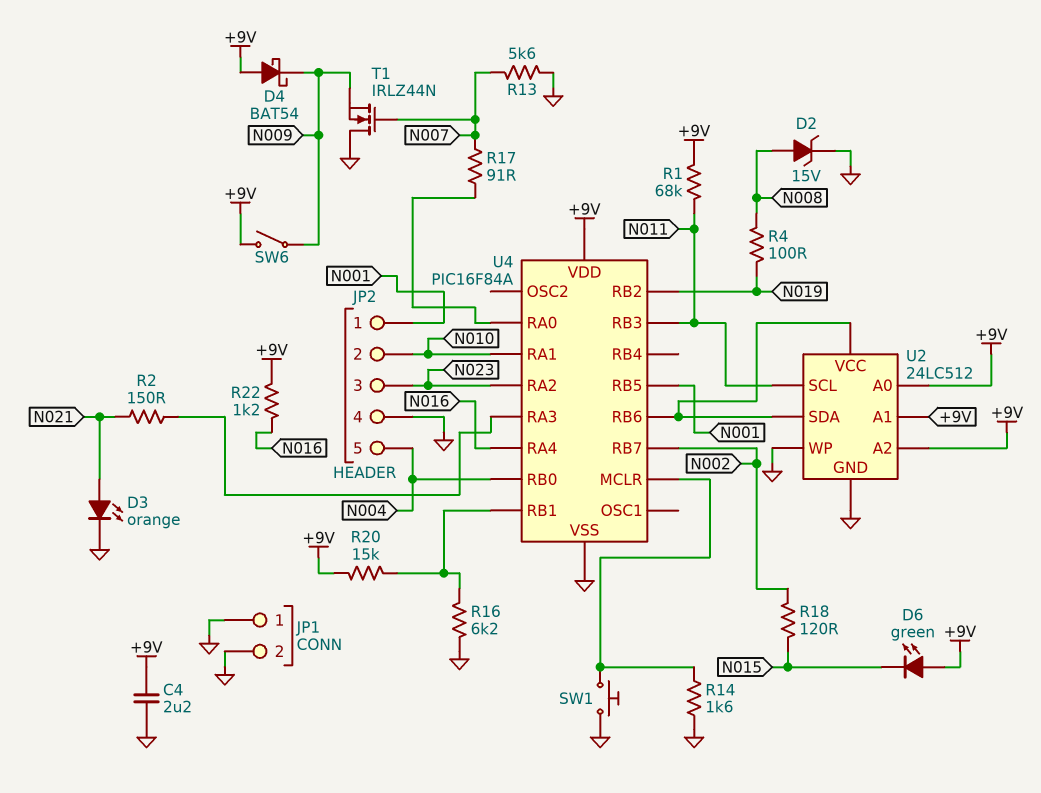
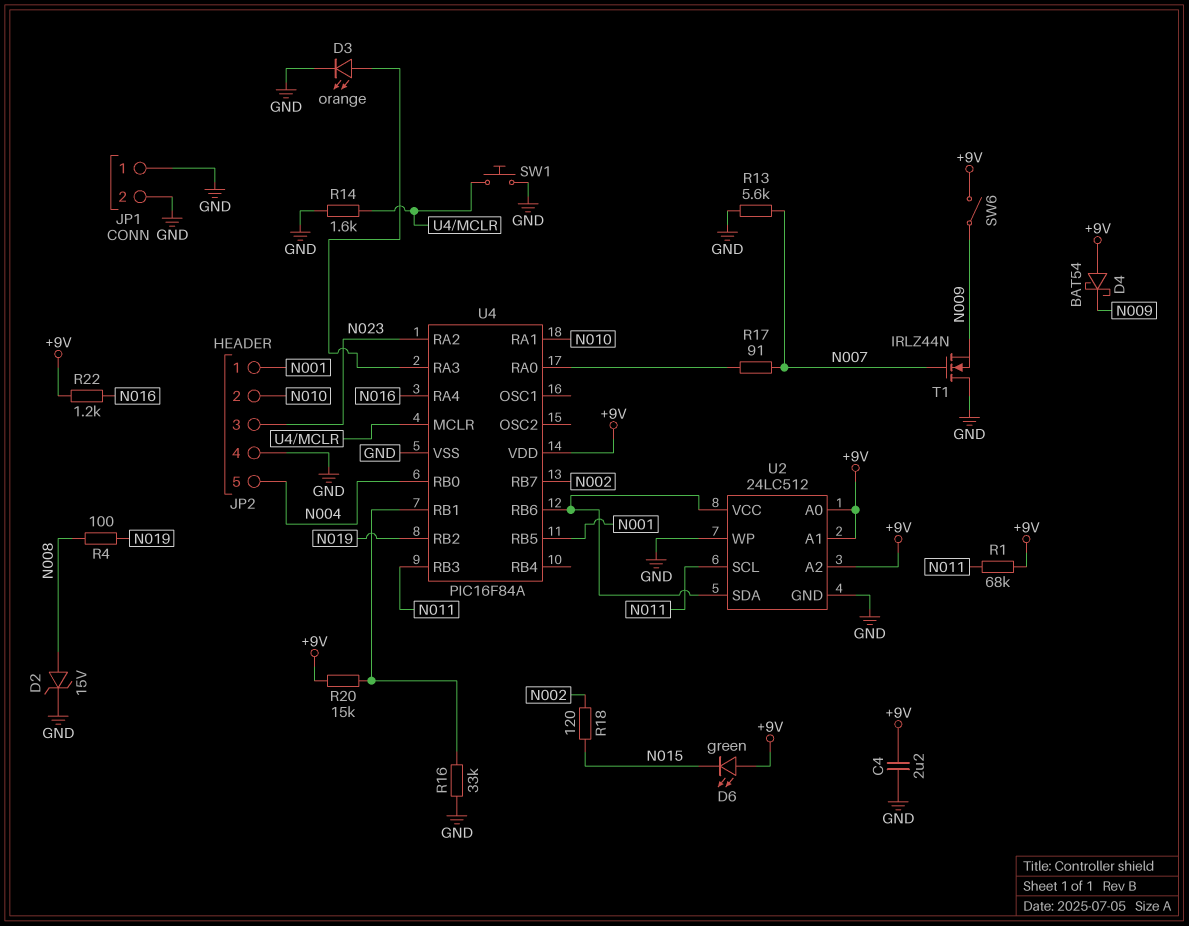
D3: LED orange (A N021, K GND) -> LED orange (A U4/RA3, K GND)
R2: 150 (N021, U4/RA3) -> none
R16: 6.2k (GND, U4/RB1) -> 33k (GND, U4/RB1)

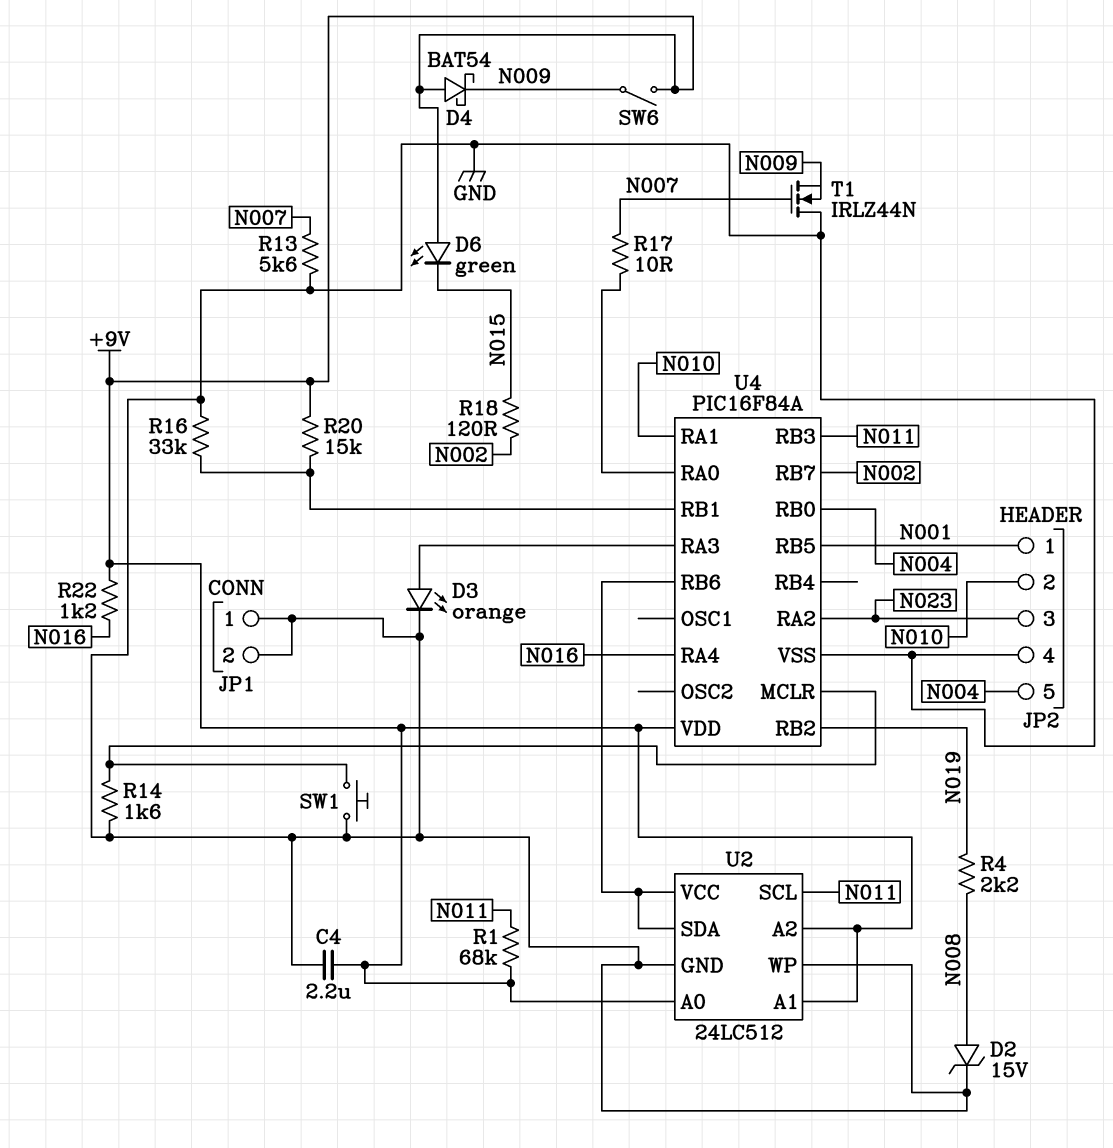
R4: 100 (N008, N019) -> 2.2k (N008, N019)
R17: 91 (N007, U4/RA0) -> 10 (N007, U4/RA0)

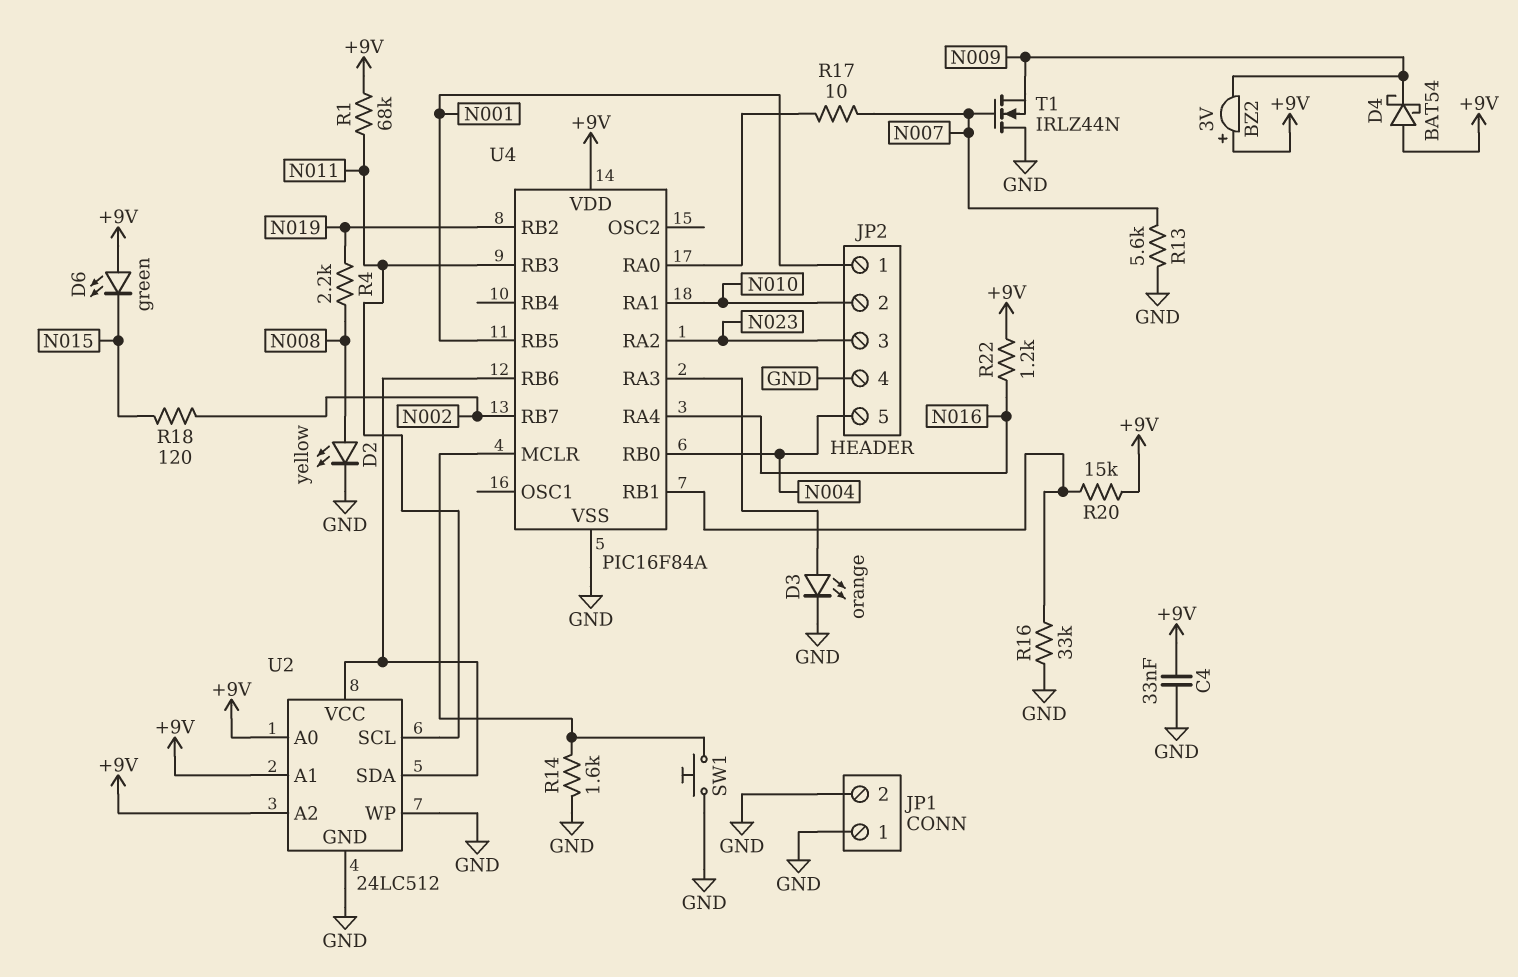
BZ2: none -> buzzer 3V (plus +9V, minus N009)
C4: 2.2uF (+9V, GND) -> 33nF (+9V, GND)
D2: zener 15V (A N008, K GND) -> LED yellow (A N008, K GND)
SW6: switch (+9V, N009) -> none

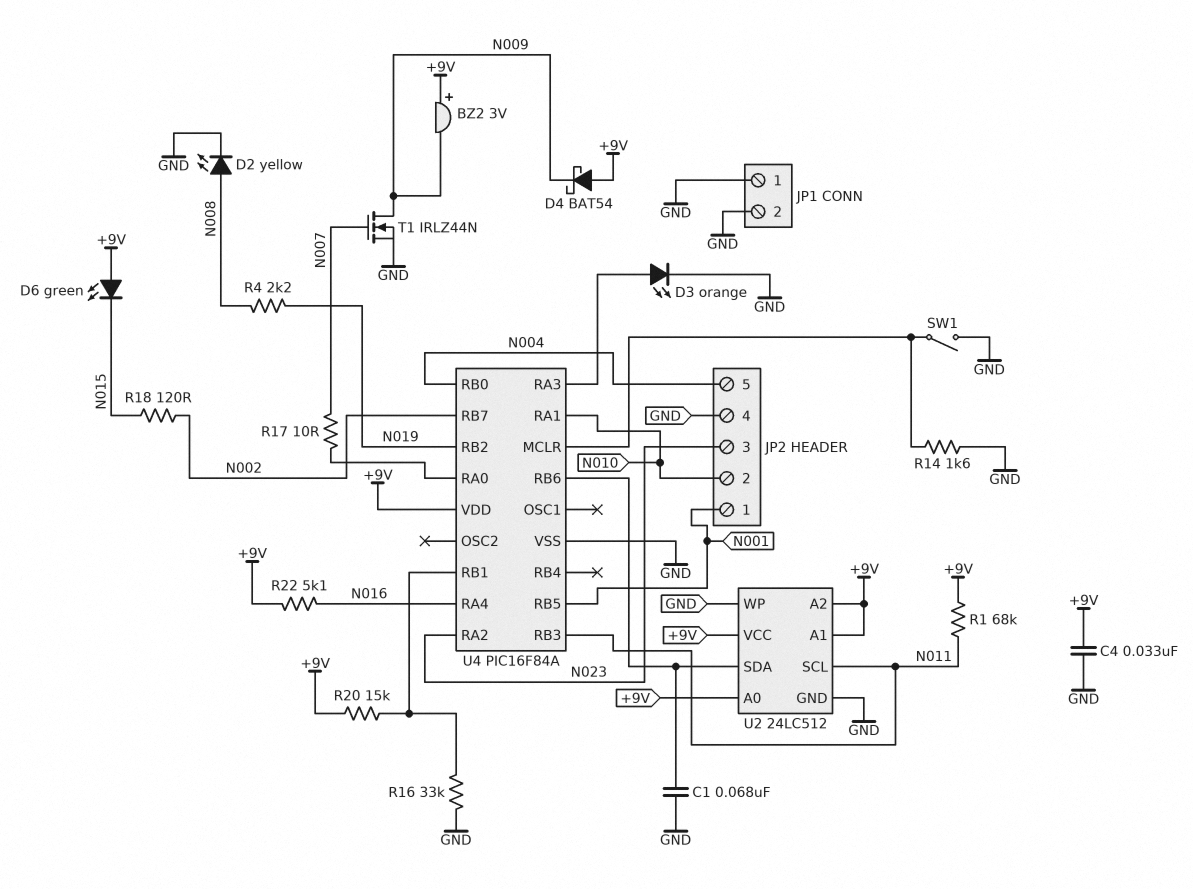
C1: none -> 68nF (GND, U2/SDA)
R13: 5.6k (GND, N007) -> none
R22: 1.2k (+9V, N016) -> 5.1k (+9V, N016)
SW1: button (GND, U4/MCLR) -> switch (GND, U4/MCLR)
T1: NMOS IRLZ44N (G N007, D GND, S N009) -> NMOS IRLZ44N (G N007, D N009, S GND)
U2 pin VCC: U2/SDA -> +9V

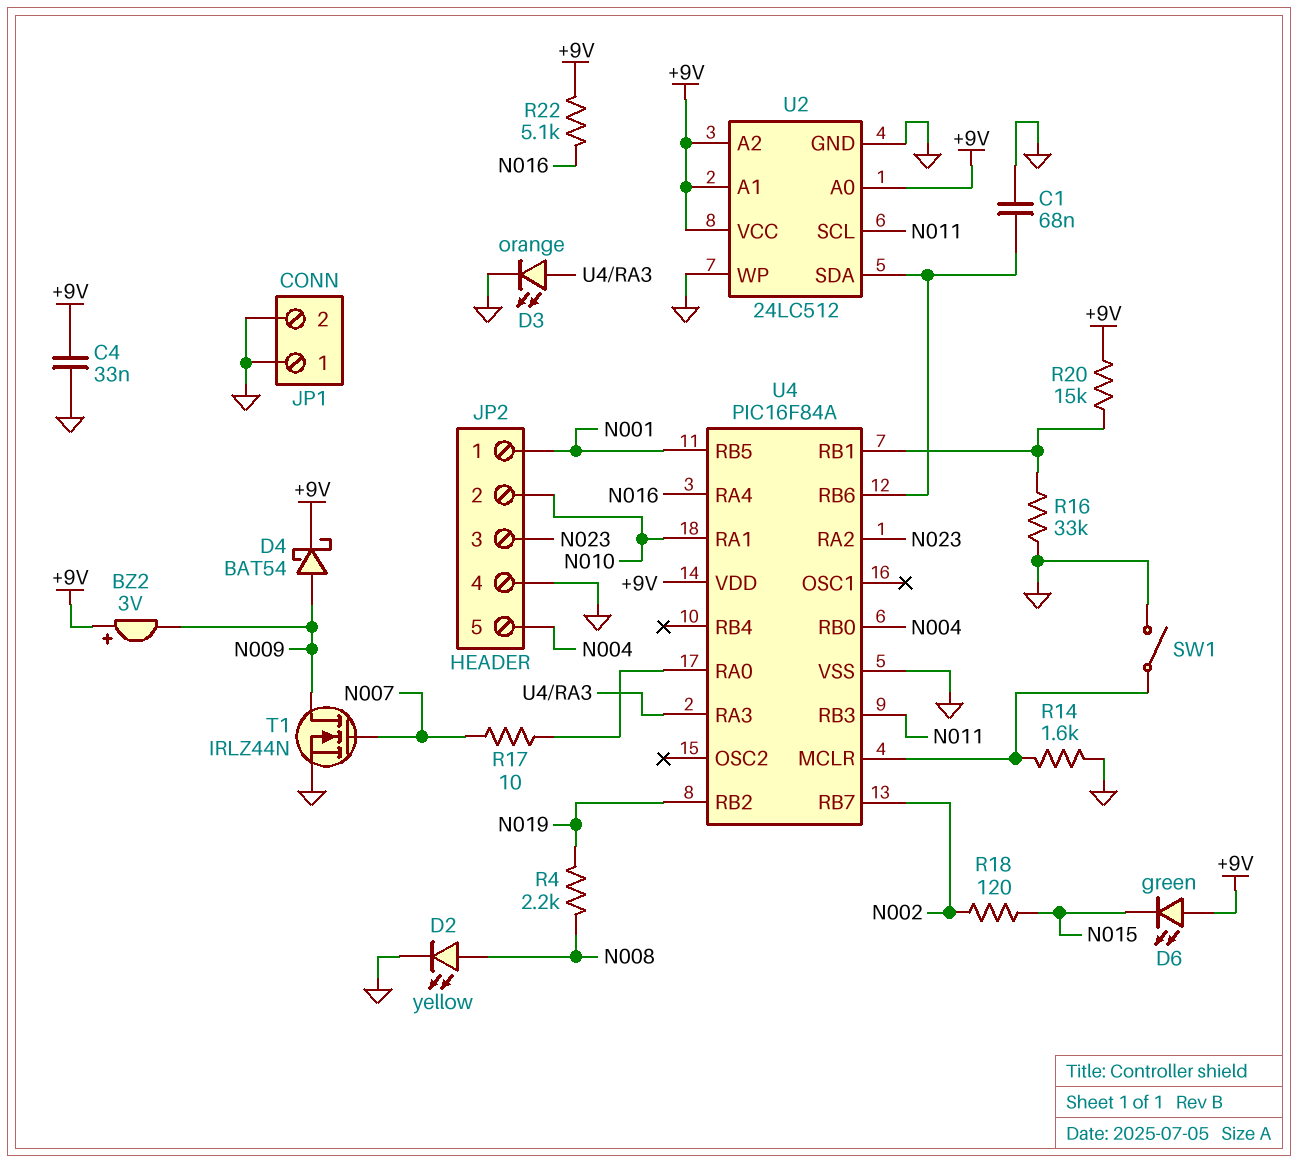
D4: schottky BAT54 (A +9V, K N009) -> schottky BAT54 (A N009, K +9V)
R1: 68k (+9V, N011) -> none

